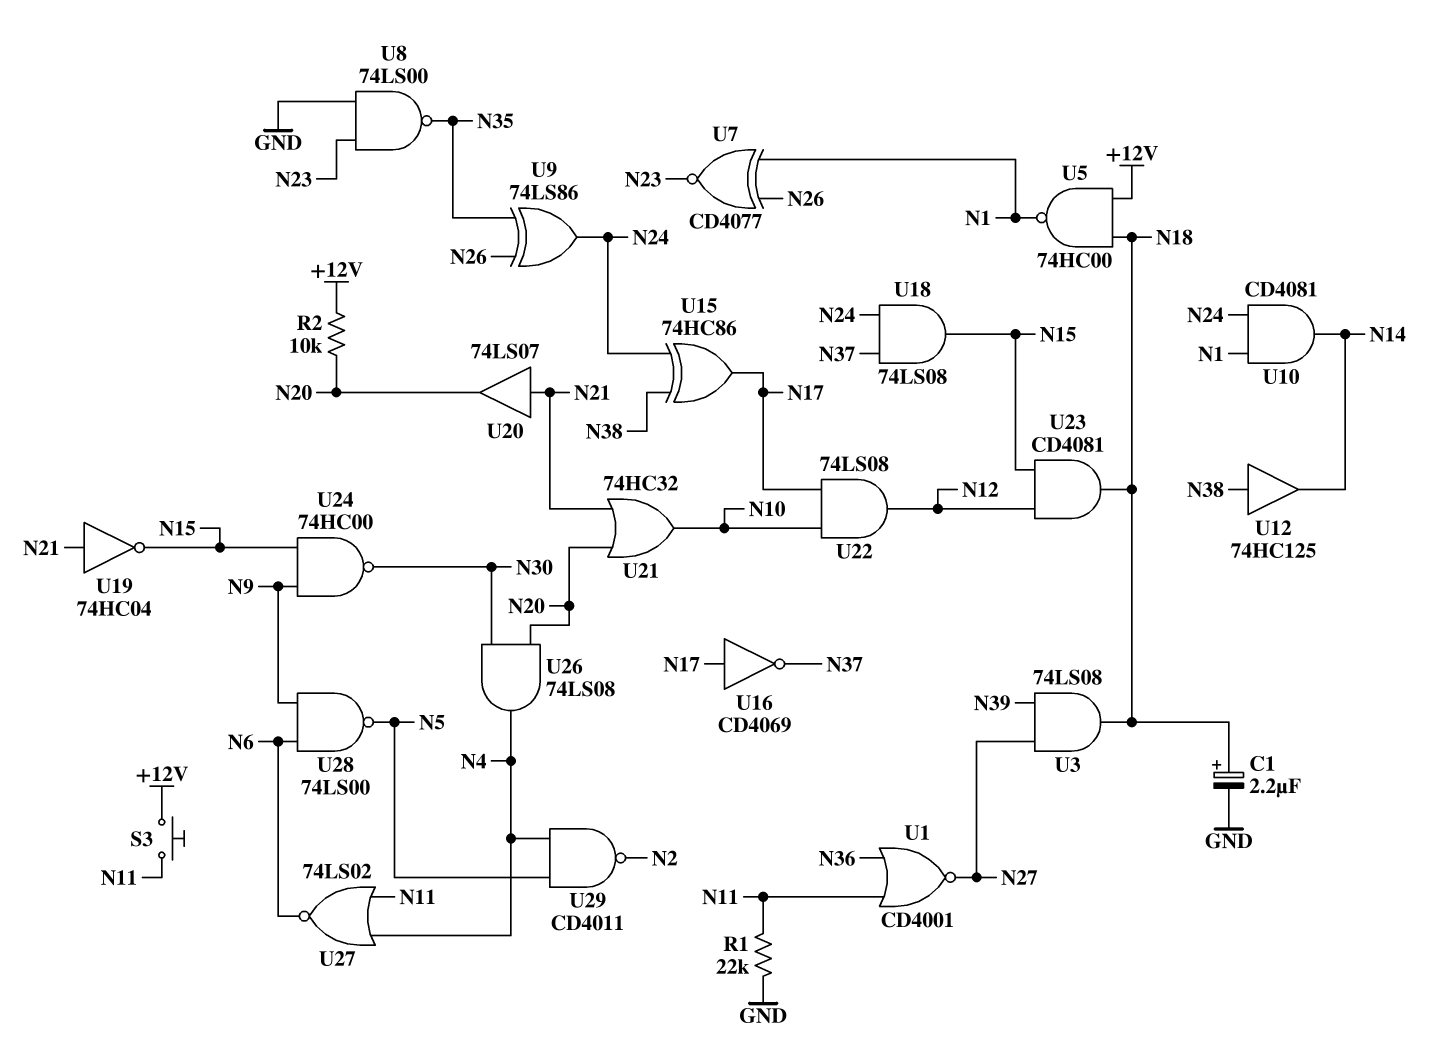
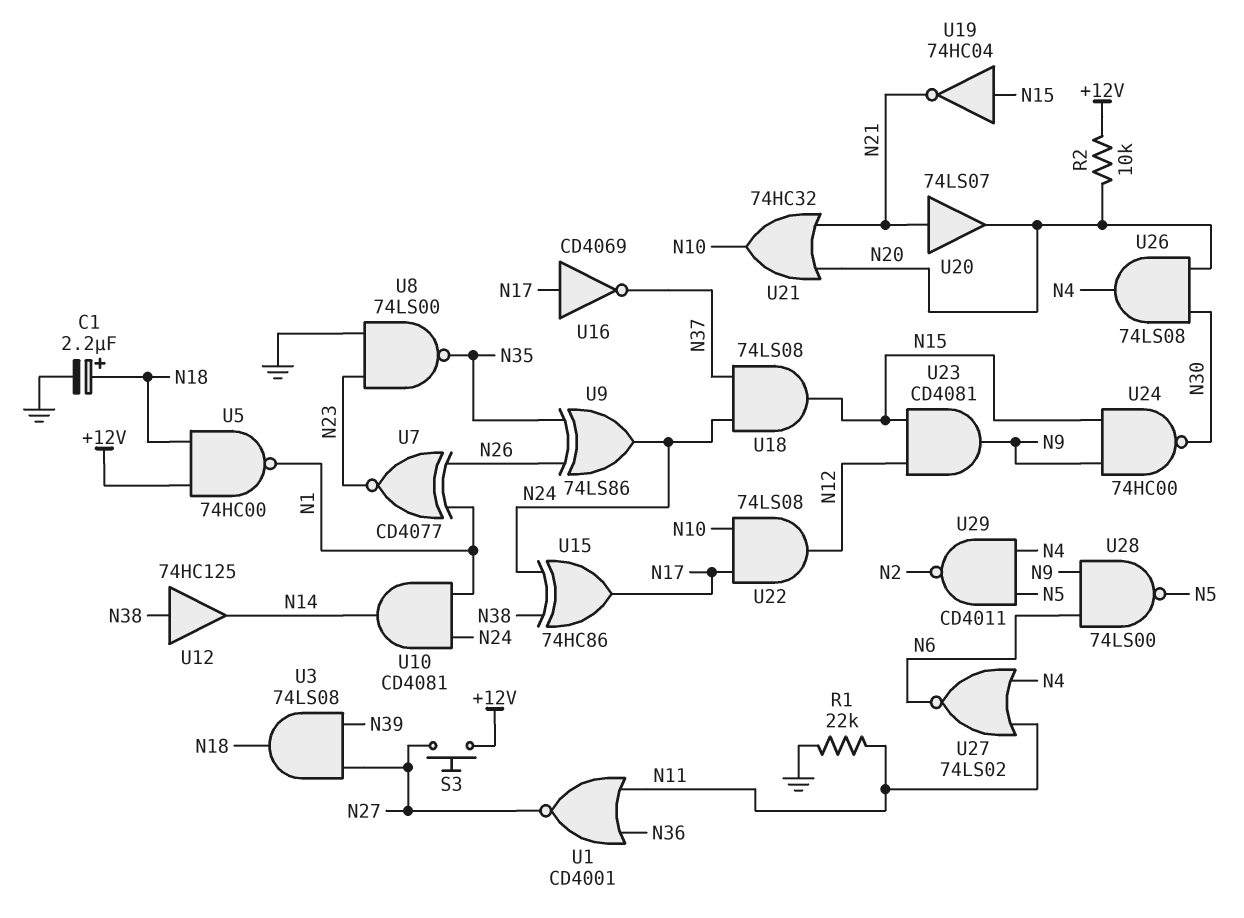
S3: button (+12V, N11) -> button (+12V, N27)
U19: NOT 74HC04 (in N21, out N15) -> NOT 74HC04 (in N15, out N21)
U23: AND CD4081 (in N12, in N15, out N18) -> AND CD4081 (in N12, in N15, out N9)

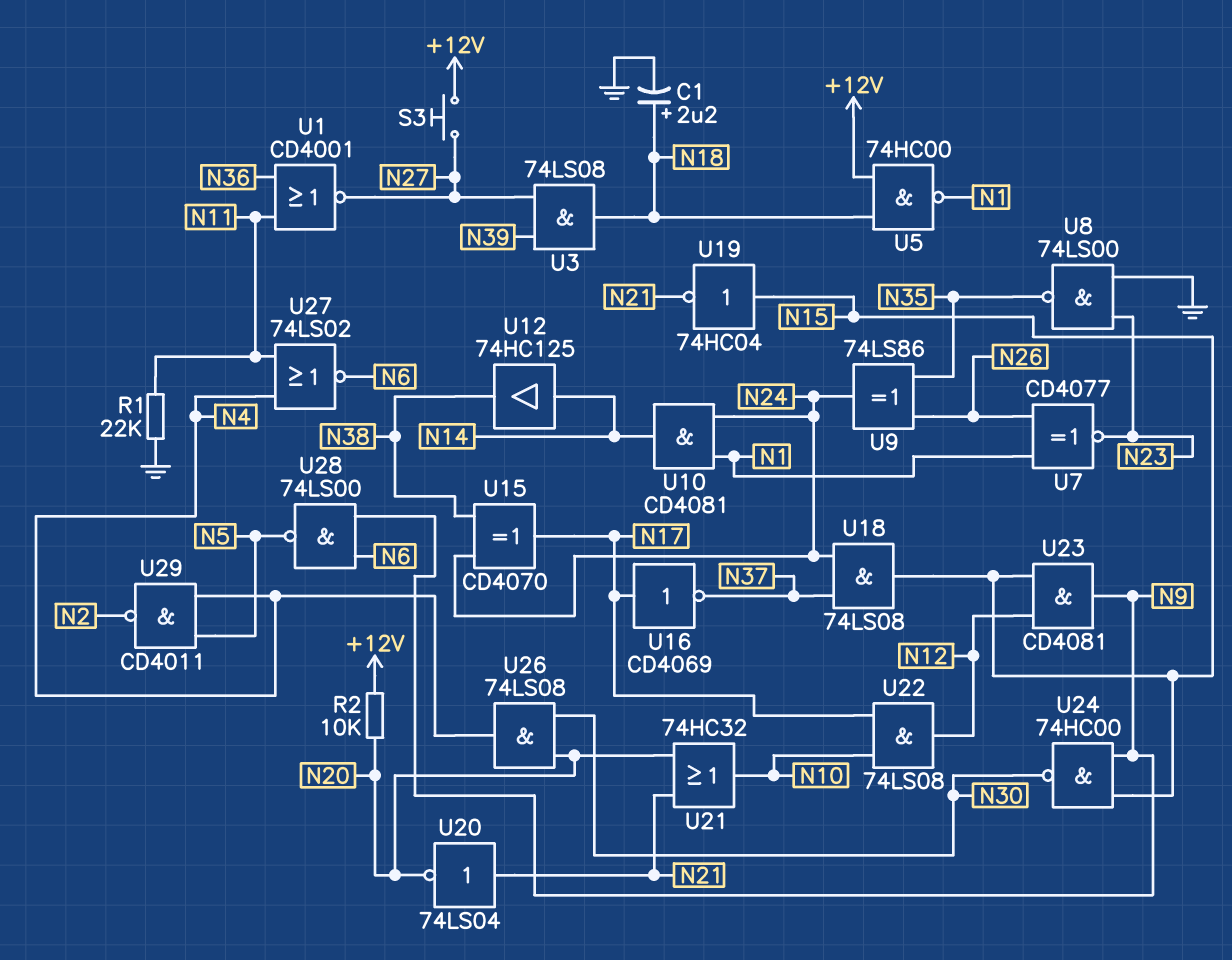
U12: buffer 74HC125 (in N38, out N14) -> buffer 74HC125 (in N14, out N38)
U15: XOR 74HC86 (in N24, in N38, out N17) -> XOR CD4070 (in N24, in N38, out N17)
U20: buffer 74LS07 (in N21, out N20) -> NOT 74LS04 (in N21, out N20)

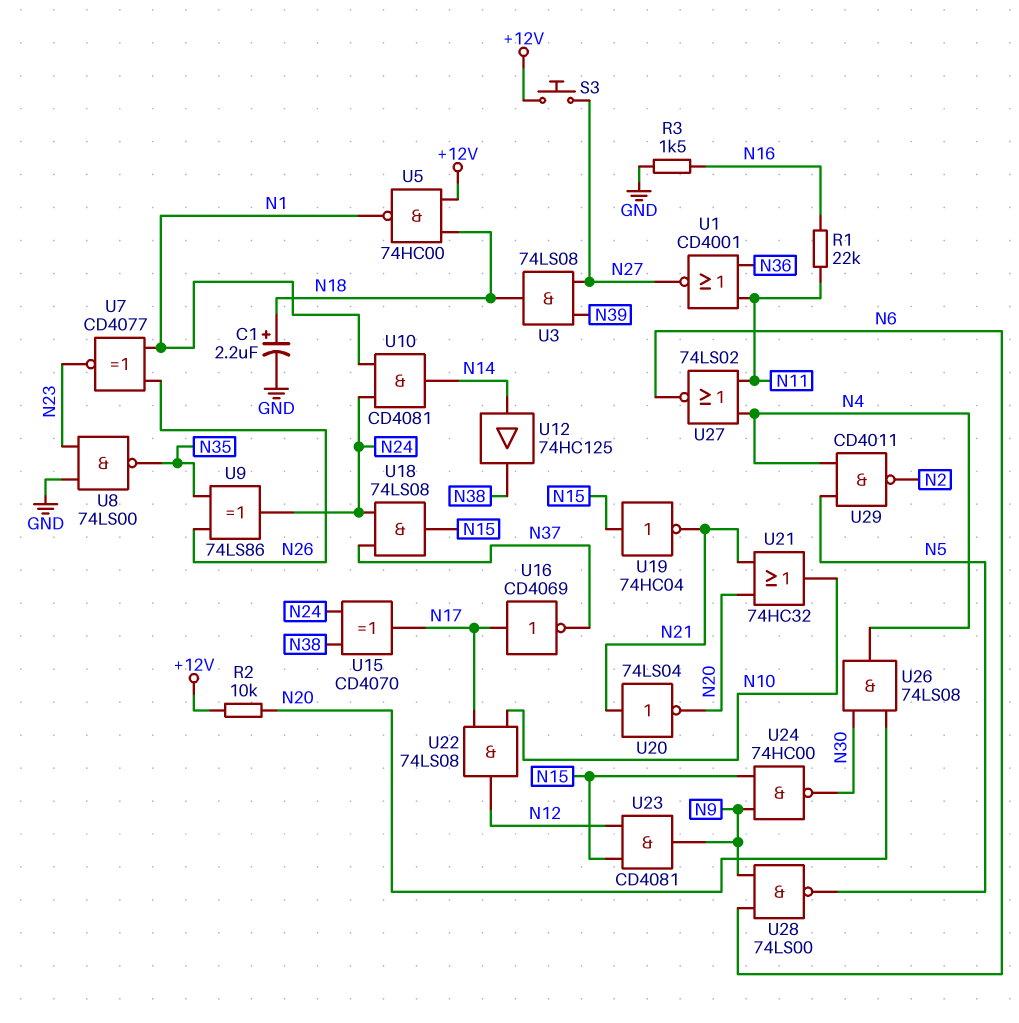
R1: 22k (GND, N11) -> 22k (N11, N16)
R3: none -> 1.5k (GND, N16)

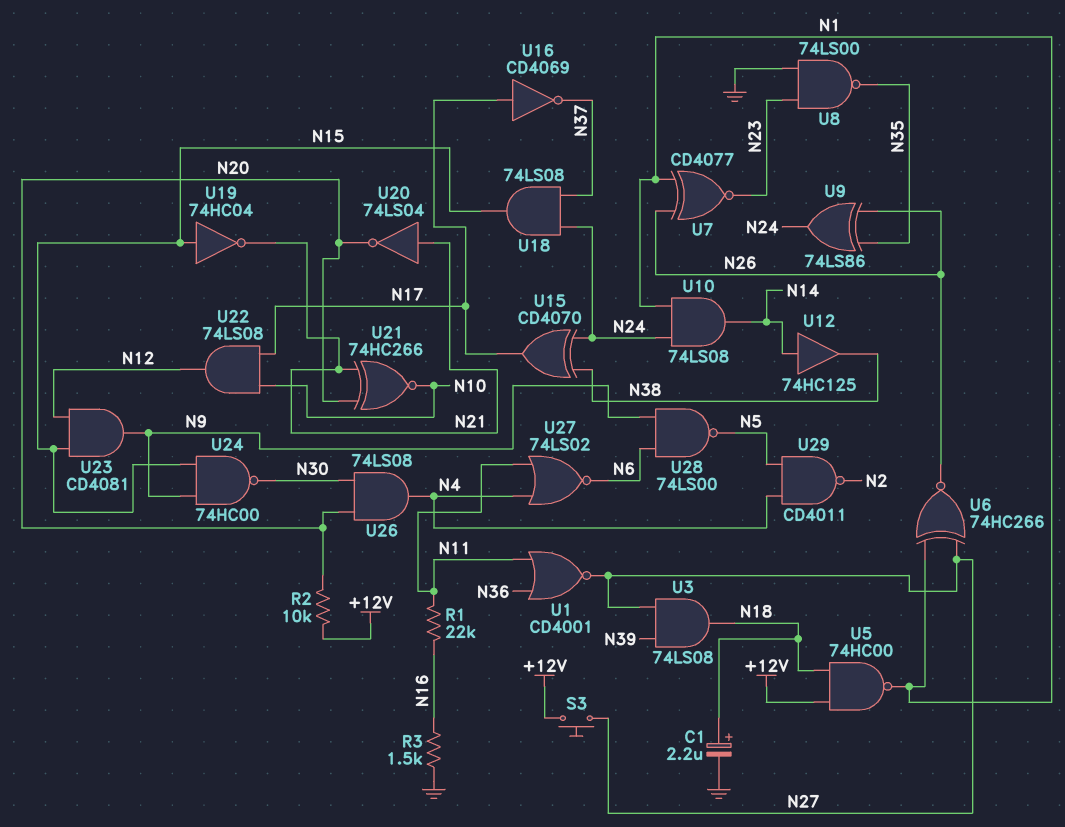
U6: none -> XNOR 74HC266 (in N1, in N27, out N26)
U10: AND CD4081 (in N1, in N24, out N14) -> AND 74LS08 (in N1, in N24, out N14)
U21: OR 74HC32 (in N20, in N21, out N10) -> XNOR 74HC266 (in N20, in N21, out N10)

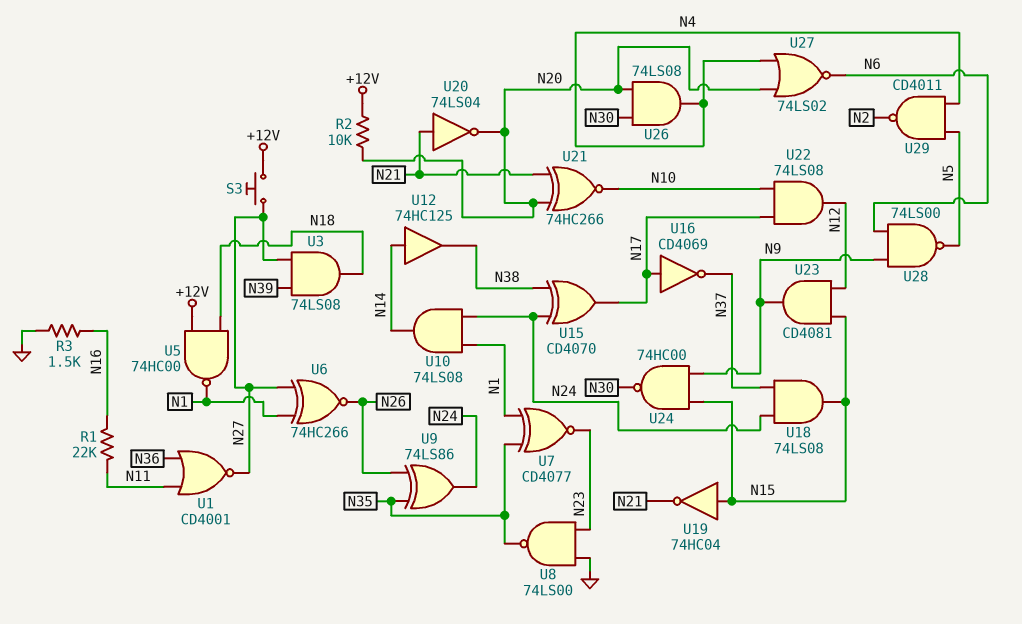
C1: 2.2uF (plus N18, minus GND) -> none
U7: XNOR CD4077 (in N1, in N26, out N23) -> XNOR CD4077 (in N1, in N35, out N23)
U27: NOR 74LS02 (in N4, in N11, out N6) -> NOR 74LS02 (in N4, in N20, out N6)

